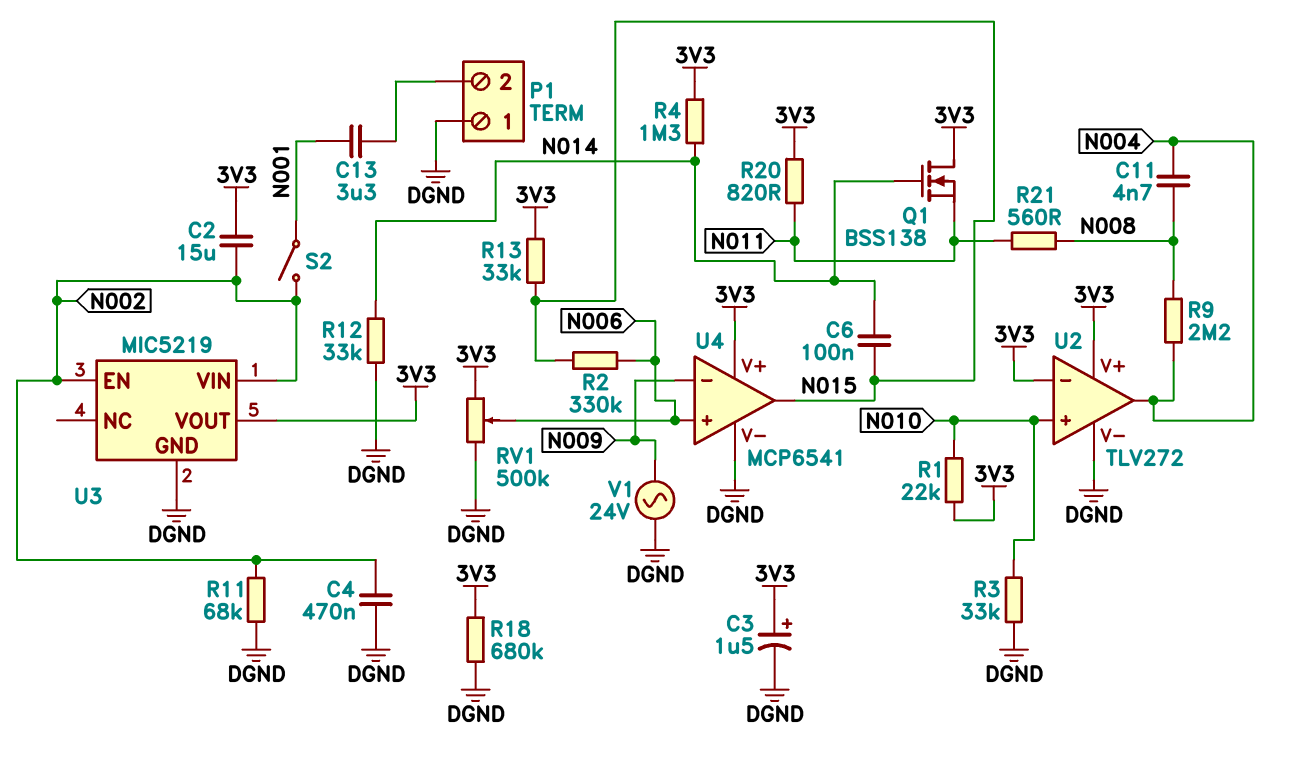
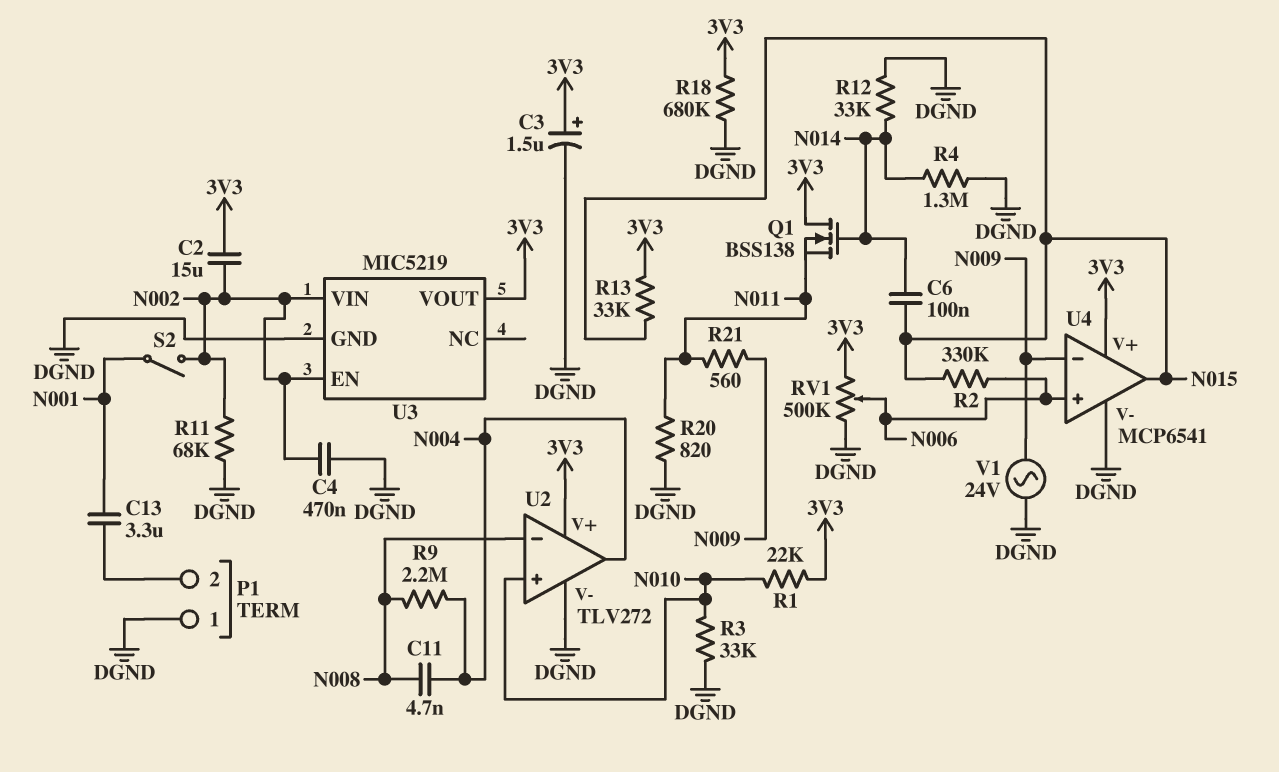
R4: 1.3M (3V3, N014) -> 1.3M (DGND, N014)
R20: 820 (3V3, N011) -> 820 (DGND, N011)
R21: 560 (N008, N011) -> 560 (N009, N011)
U2 pin in-: 3V3 -> N008

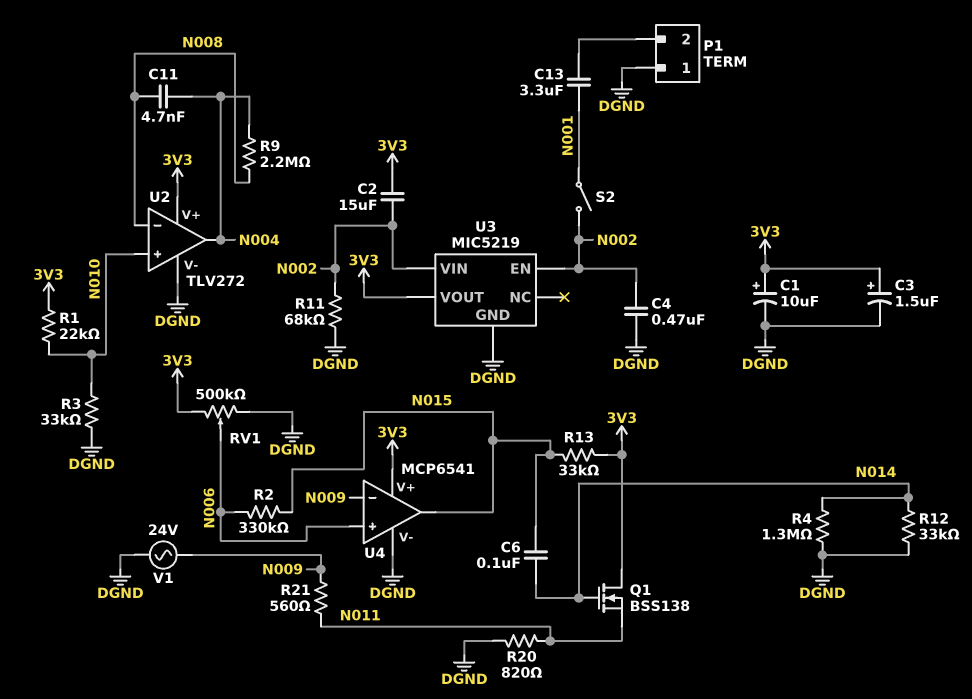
C1: none -> 10uF (plus 3V3, minus DGND)
R18: 680k (3V3, DGND) -> none

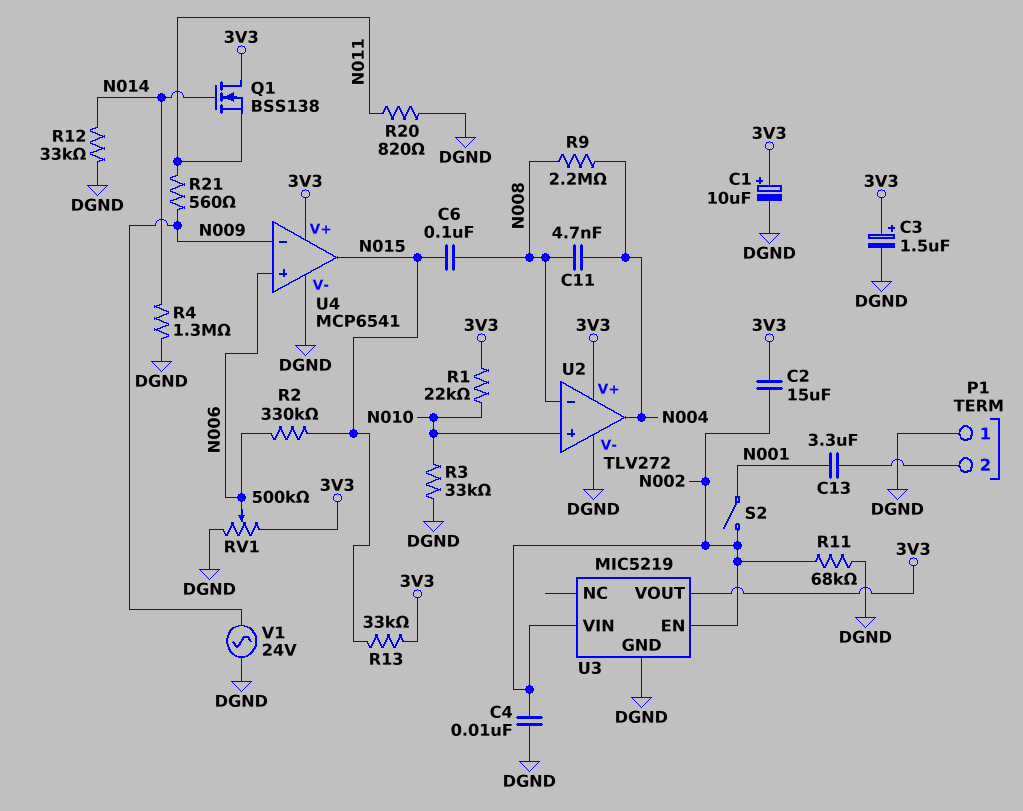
C4: 470nF (DGND, N002) -> 10nF (DGND, N002)
C6: 100nF (N014, N015) -> 100nF (N008, N015)

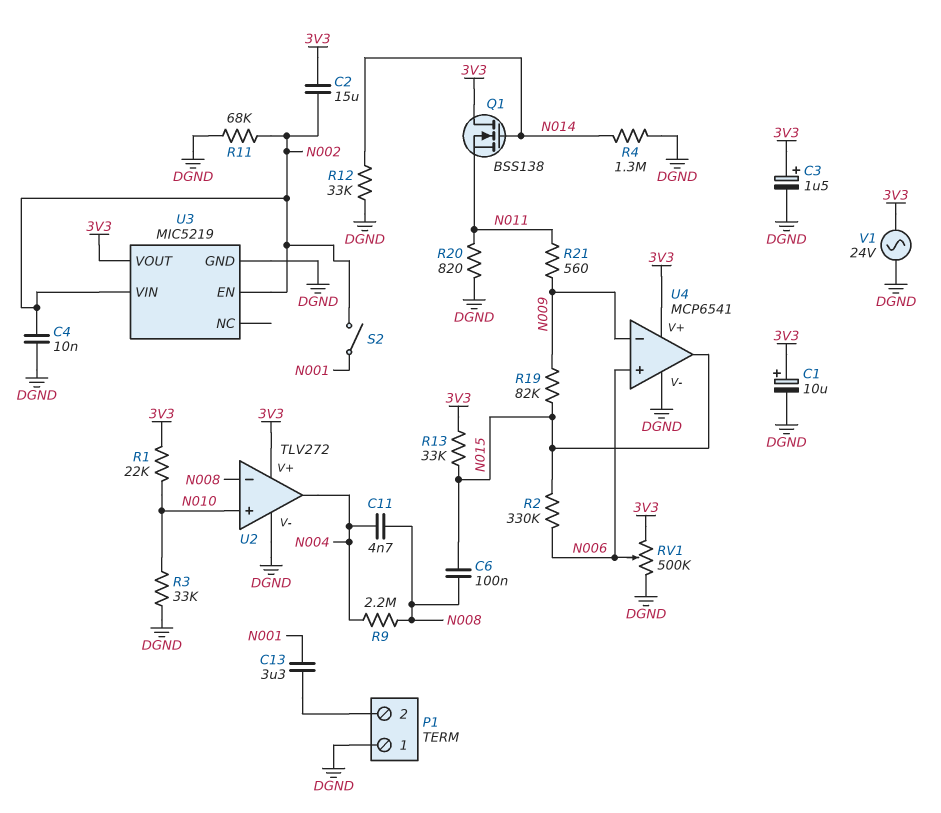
R19: none -> 82k (N009, N015)
V1: AC 24V (DGND, N009) -> AC 24V (3V3, DGND)

